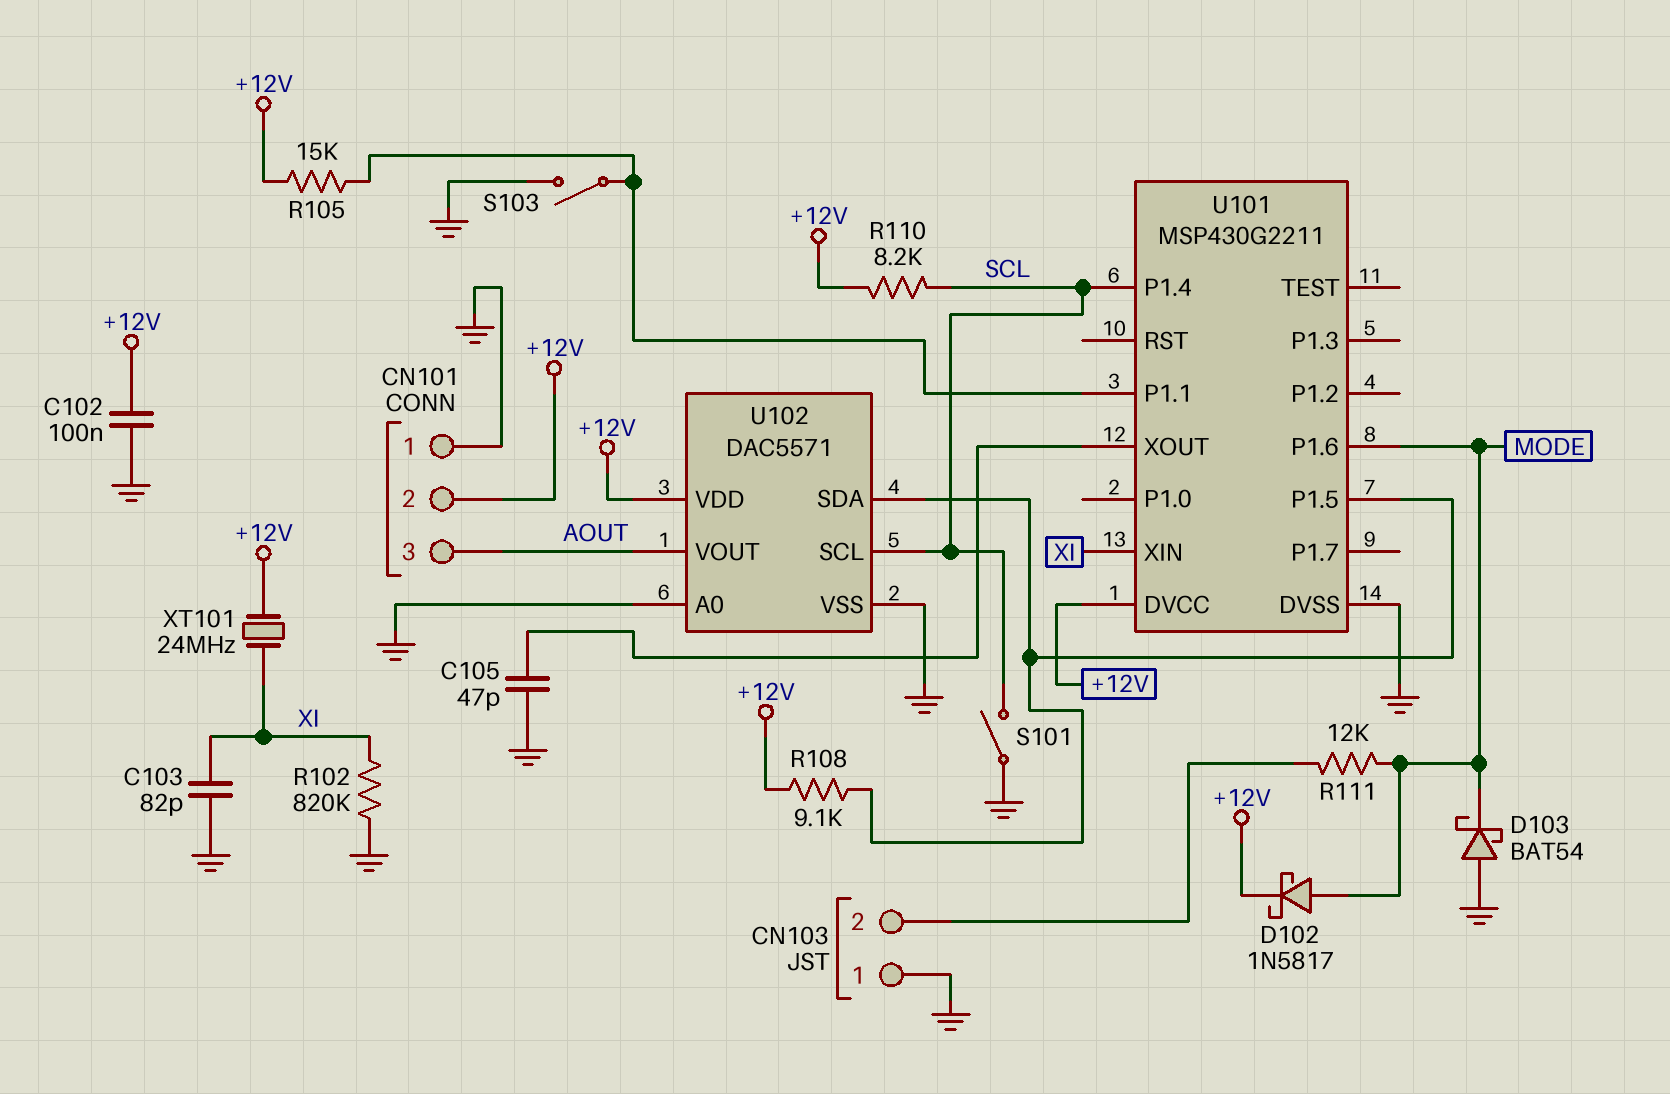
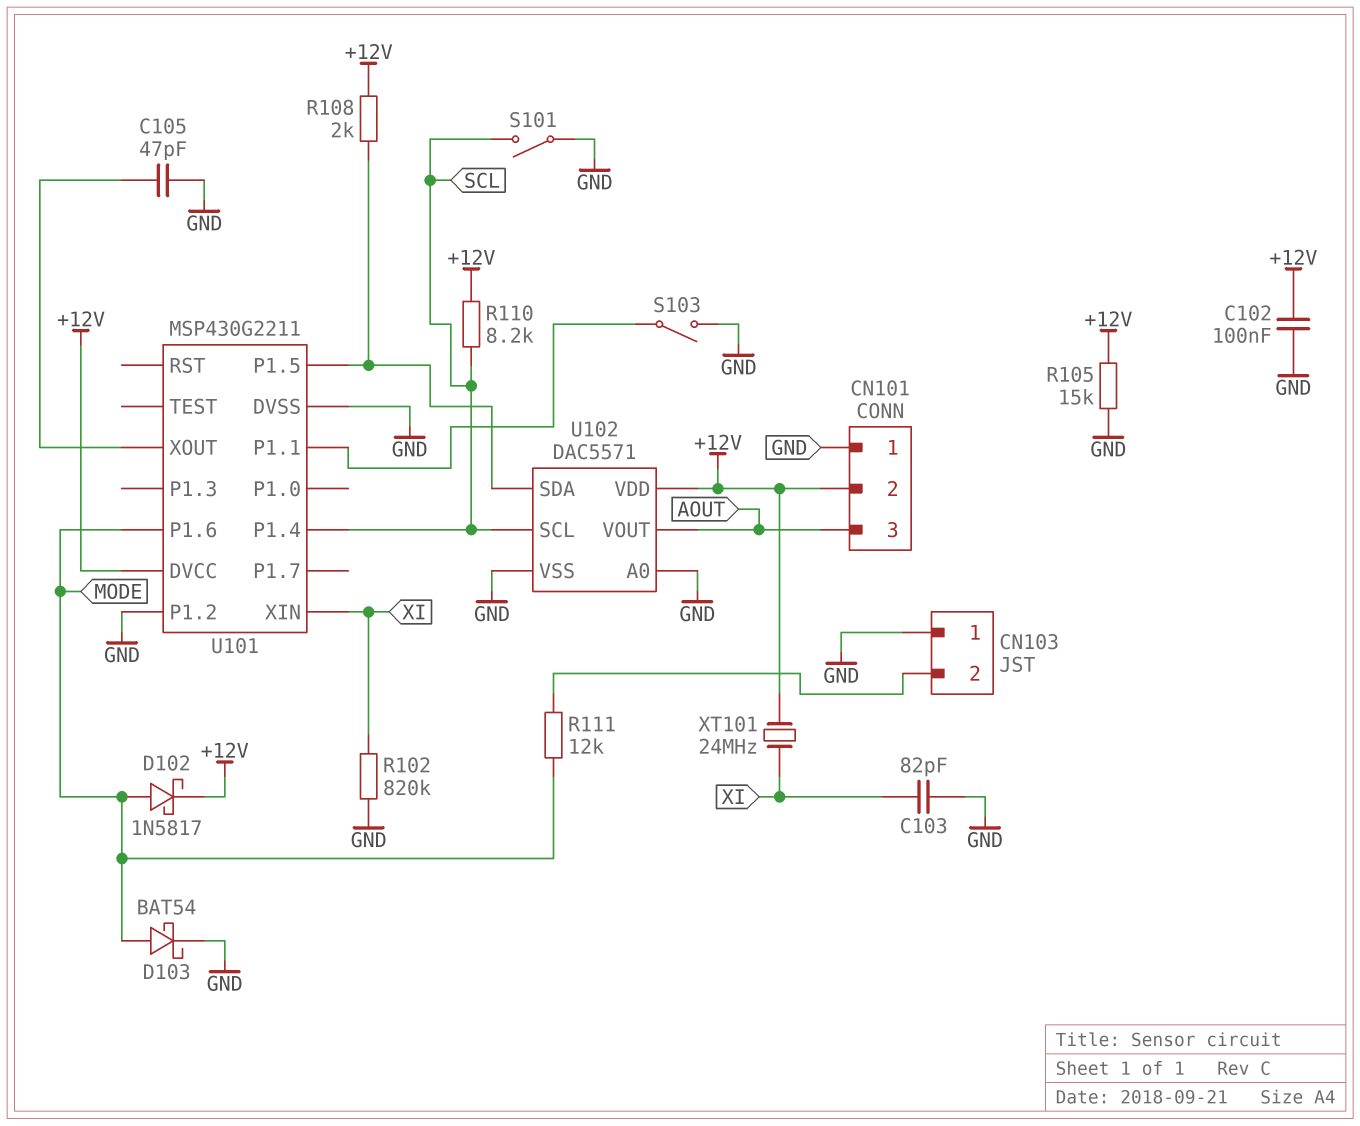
D103: schottky BAT54 (A GND, K MODE) -> schottky BAT54 (A MODE, K GND)
R105: 15k (+12V, U101/P1.1) -> 15k (+12V, GND)
R108: 9.1k (+12V, U101/P1.5) -> 2k (+12V, U101/P1.5)
U101 pin P1.2: none -> GND

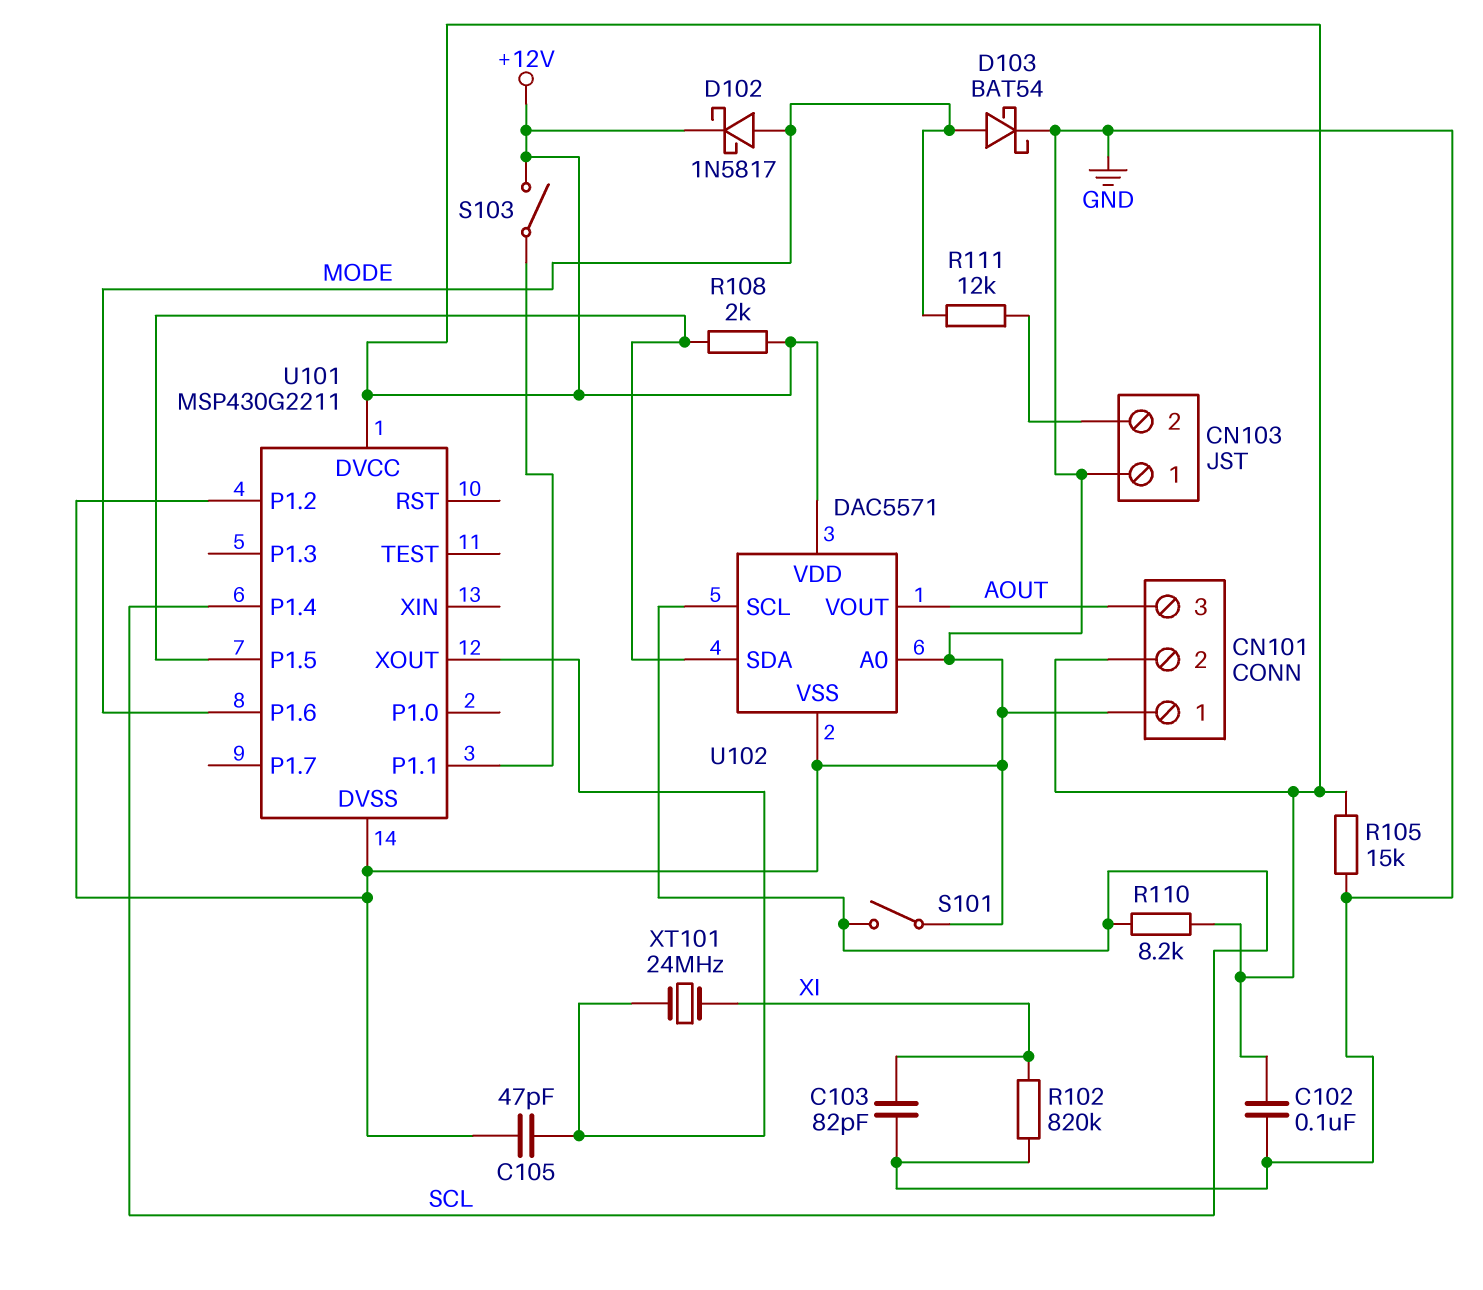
S103: switch (GND, U101/P1.1) -> switch (+12V, U101/P1.1)
U101 pin XIN: XI -> none
XT101: 24MHz (+12V, XI) -> 24MHz (U101/XOUT, XI)

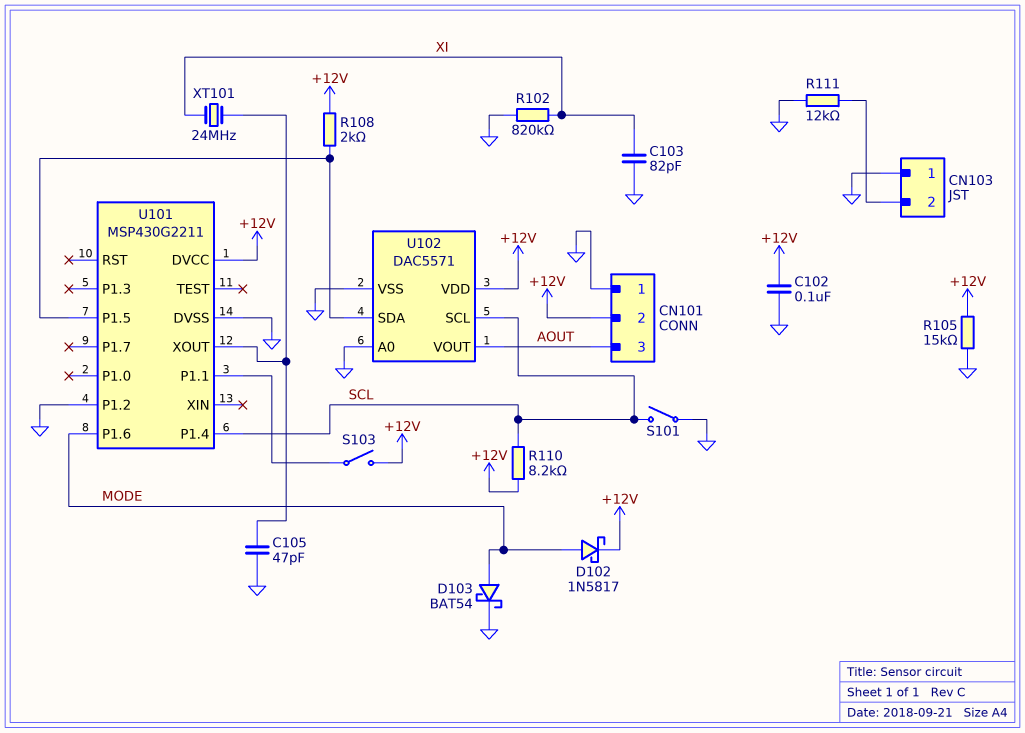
R111: 12k (CN103/2, MODE) -> 12k (CN103/2, GND)

